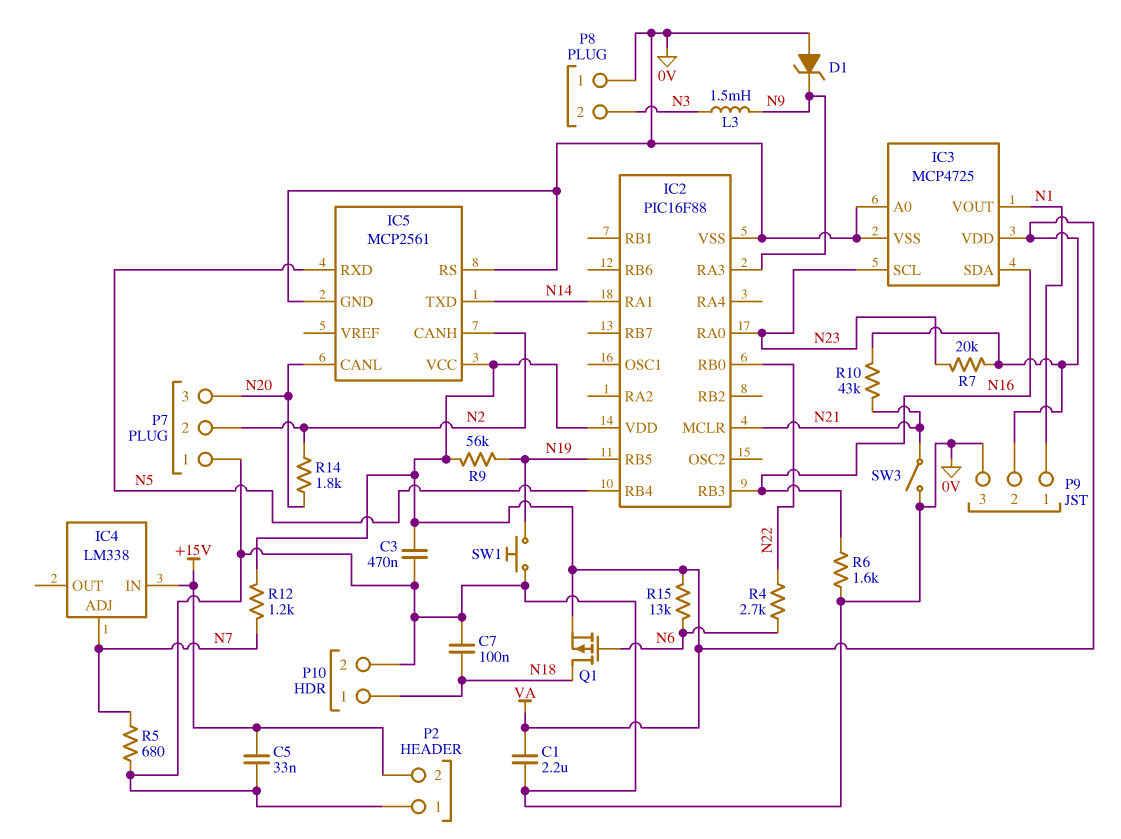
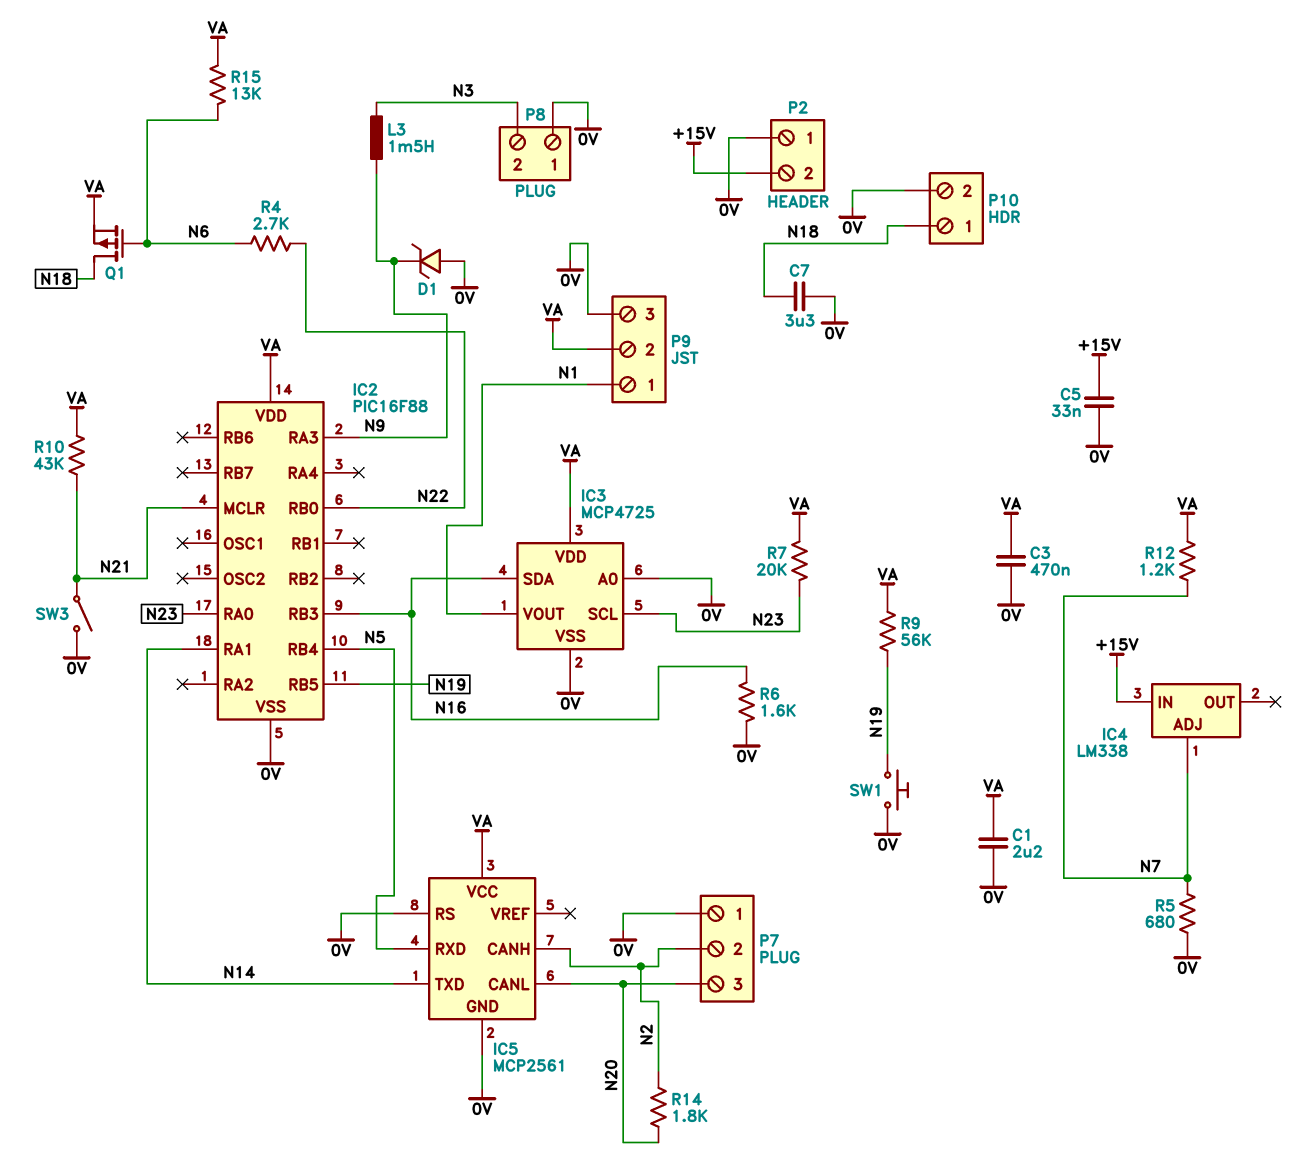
C7: 100nF (0V, N18) -> 3.3uF (0V, N18)

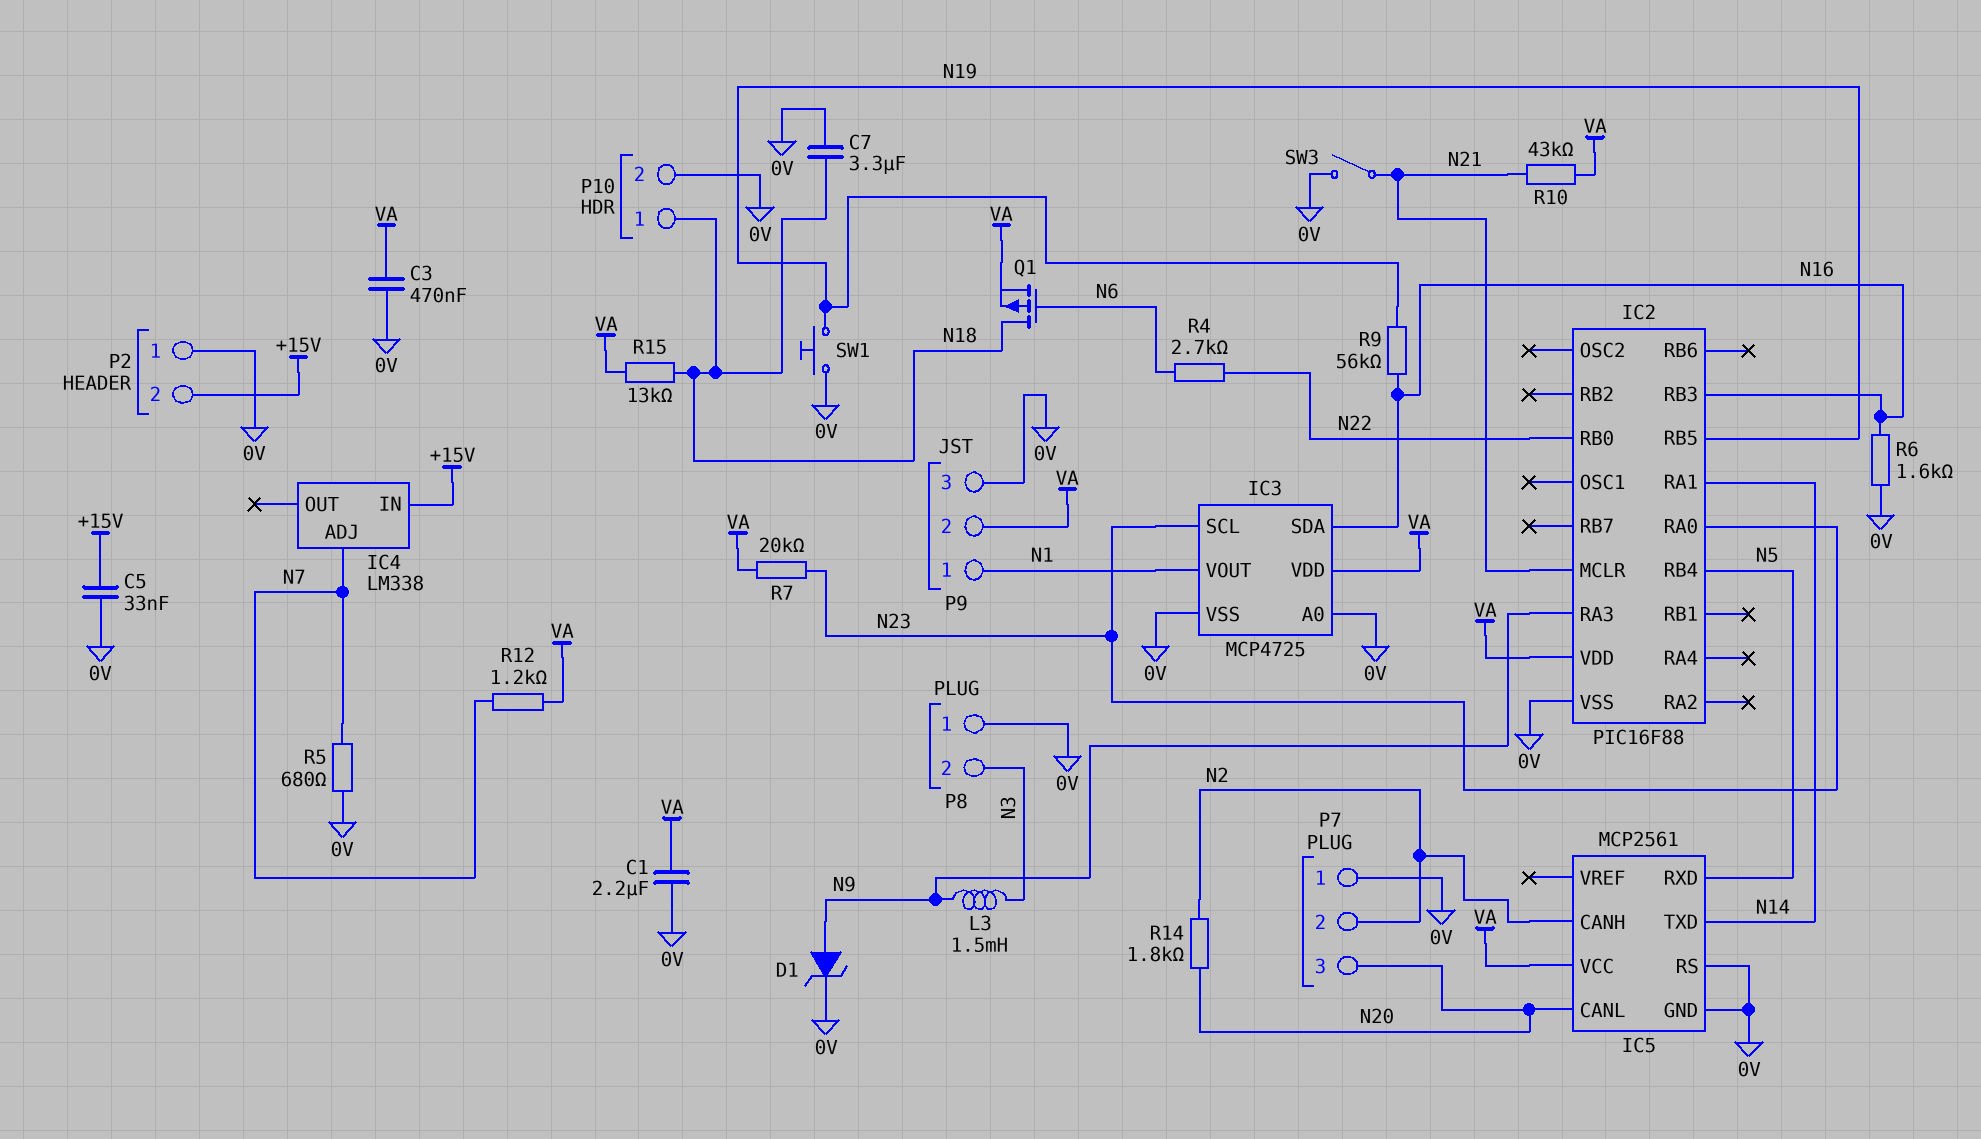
D1: zener (A 0V, K N9) -> zener (A N9, K 0V)
R9: 56k (N19, VA) -> 56k (N16, N19)
R15: 13k (N6, VA) -> 13k (N18, VA)

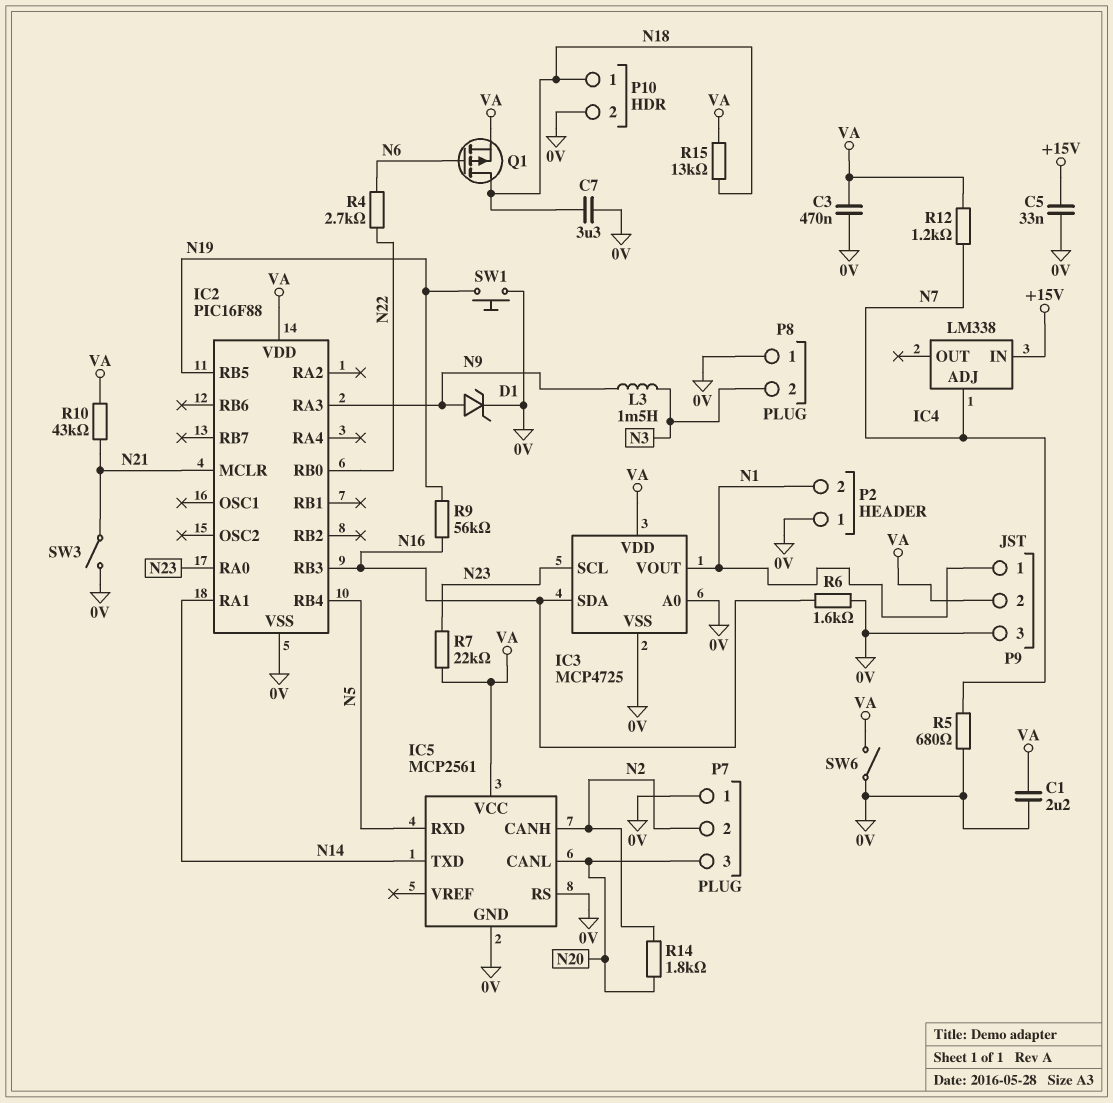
P2 pin 2: +15V -> N1
R7: 20k (N23, VA) -> 22k (N23, VA)
SW6: none -> switch (0V, VA)

